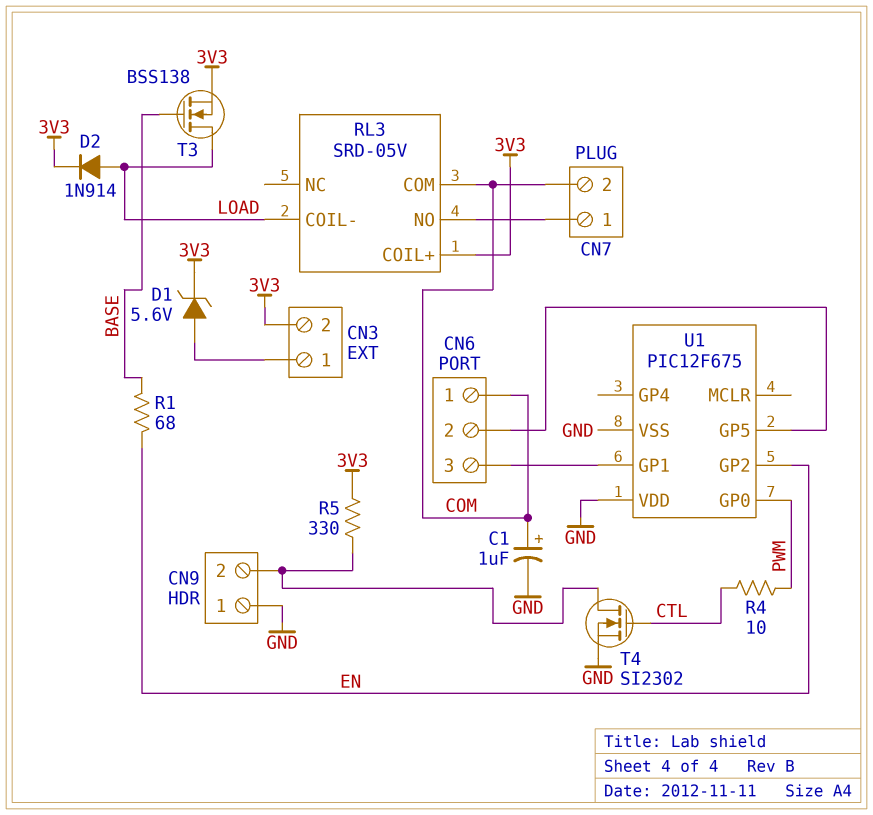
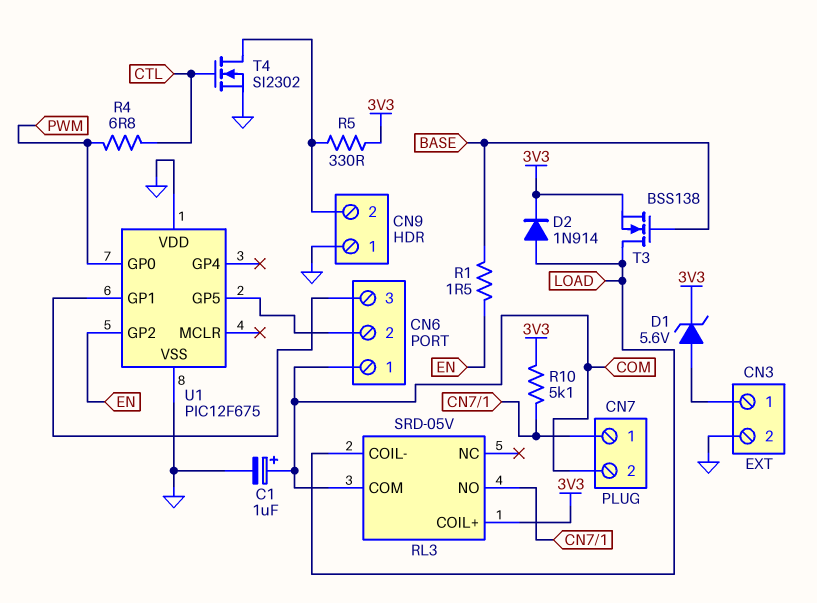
CN3 pin 2: 3V3 -> GND
R1: 68 (BASE, EN) -> 1.5 (BASE, EN)
R4: 10 (CTL, PWM) -> 6.8 (CTL, PWM)
R10: none -> 5.1k (3V3, CN7/1)

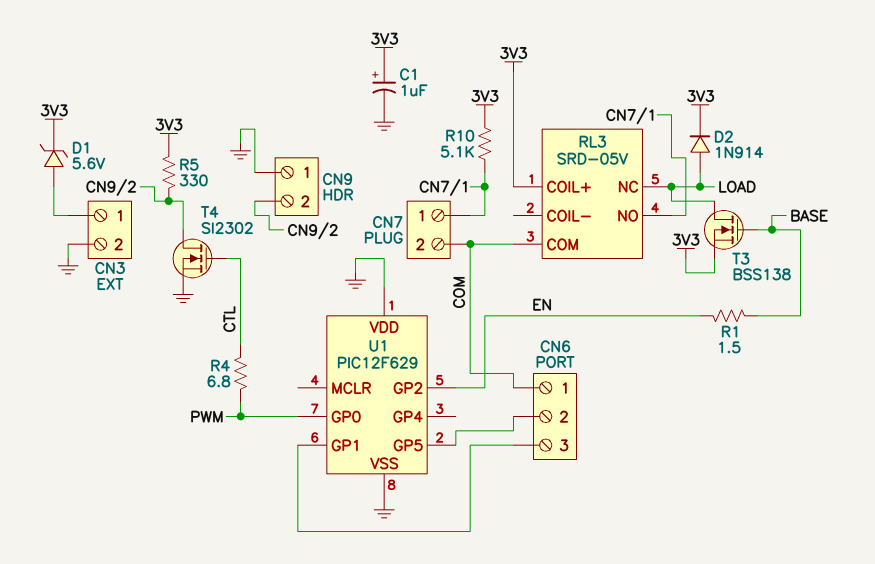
C1: 1uF (plus COM, minus GND) -> 1uF (plus 3V3, minus GND)
RL3 pin COIL-: LOAD -> none
RL3 pin NC: none -> LOAD
U1: PIC12F675 -> PIC12F629

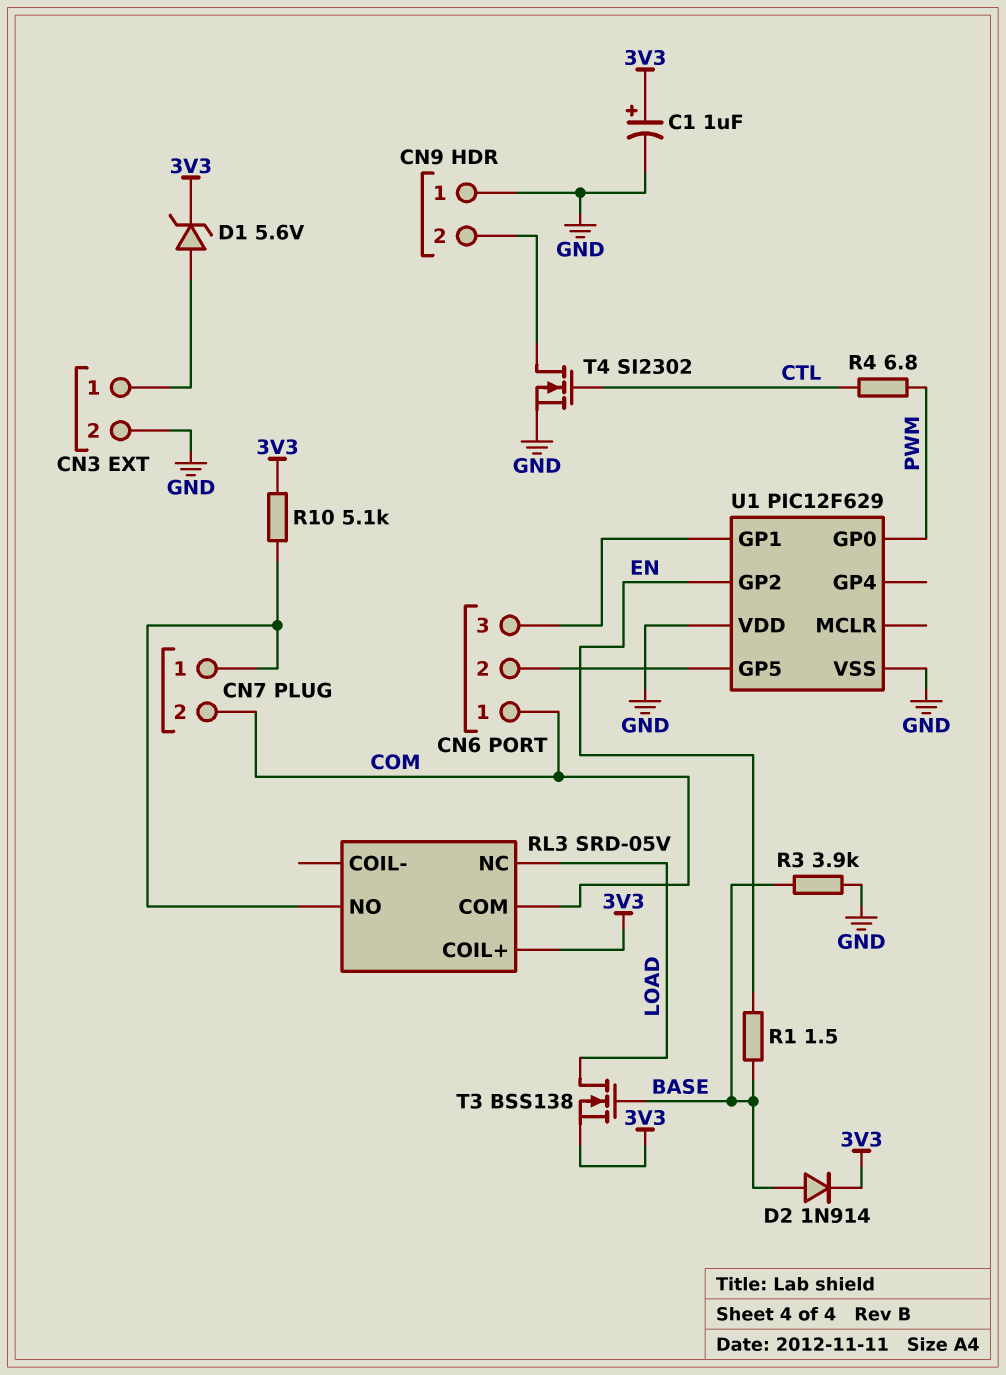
D2: diode 1N914 (A LOAD, K 3V3) -> diode 1N914 (A BASE, K 3V3)
R3: none -> 3.9k (BASE, GND)
R5: 330 (3V3, CN9/2) -> none

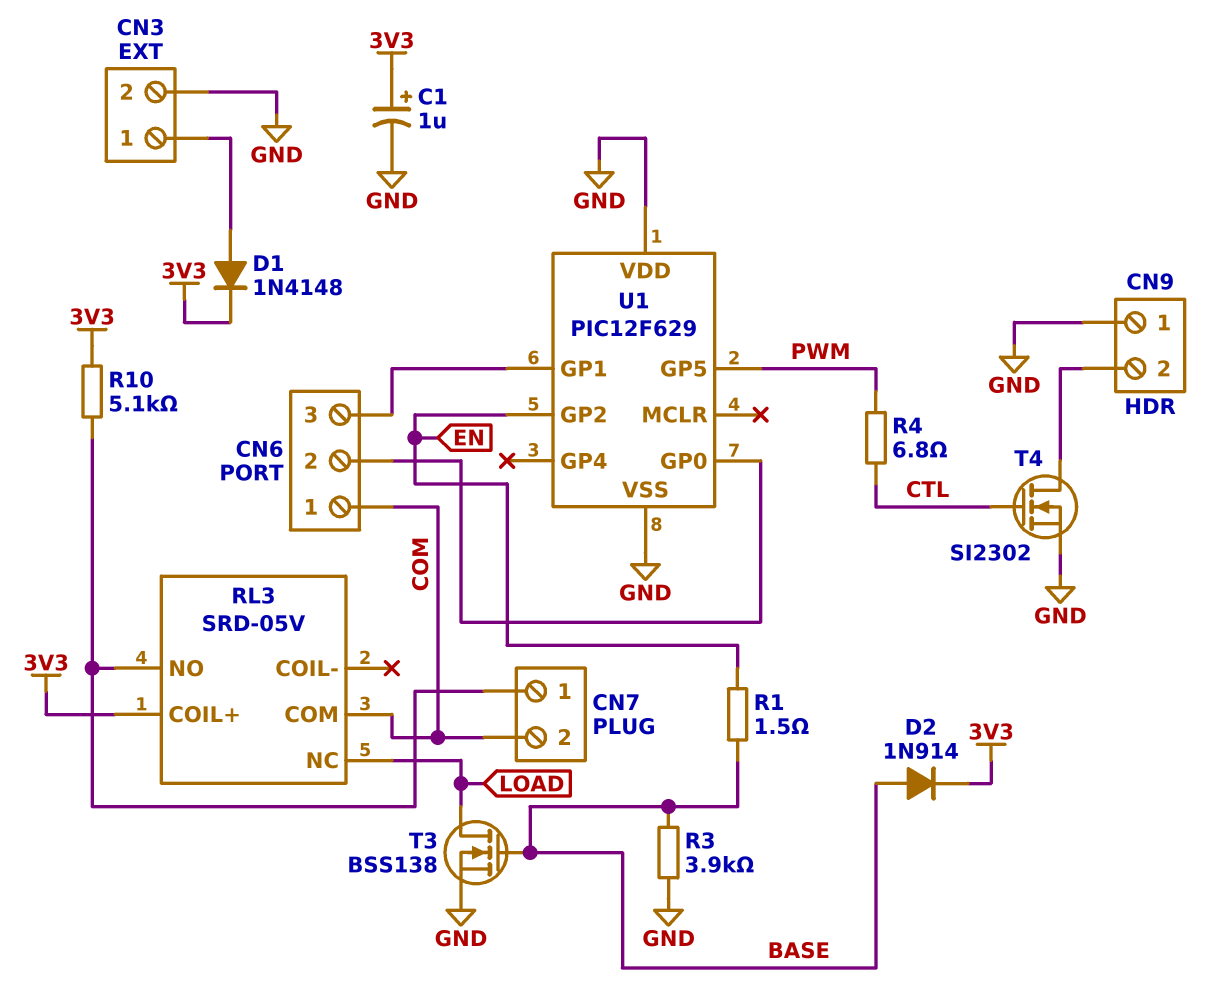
D1: zener 5.6V (A CN3/1, K 3V3) -> diode 1N4148 (A CN3/1, K 3V3)
T3: NMOS BSS138 (G BASE, D LOAD, S 3V3) -> NMOS BSS138 (G BASE, D LOAD, S GND)
U1 pin GP0: PWM -> CN6/2
U1 pin GP5: CN6/2 -> PWM

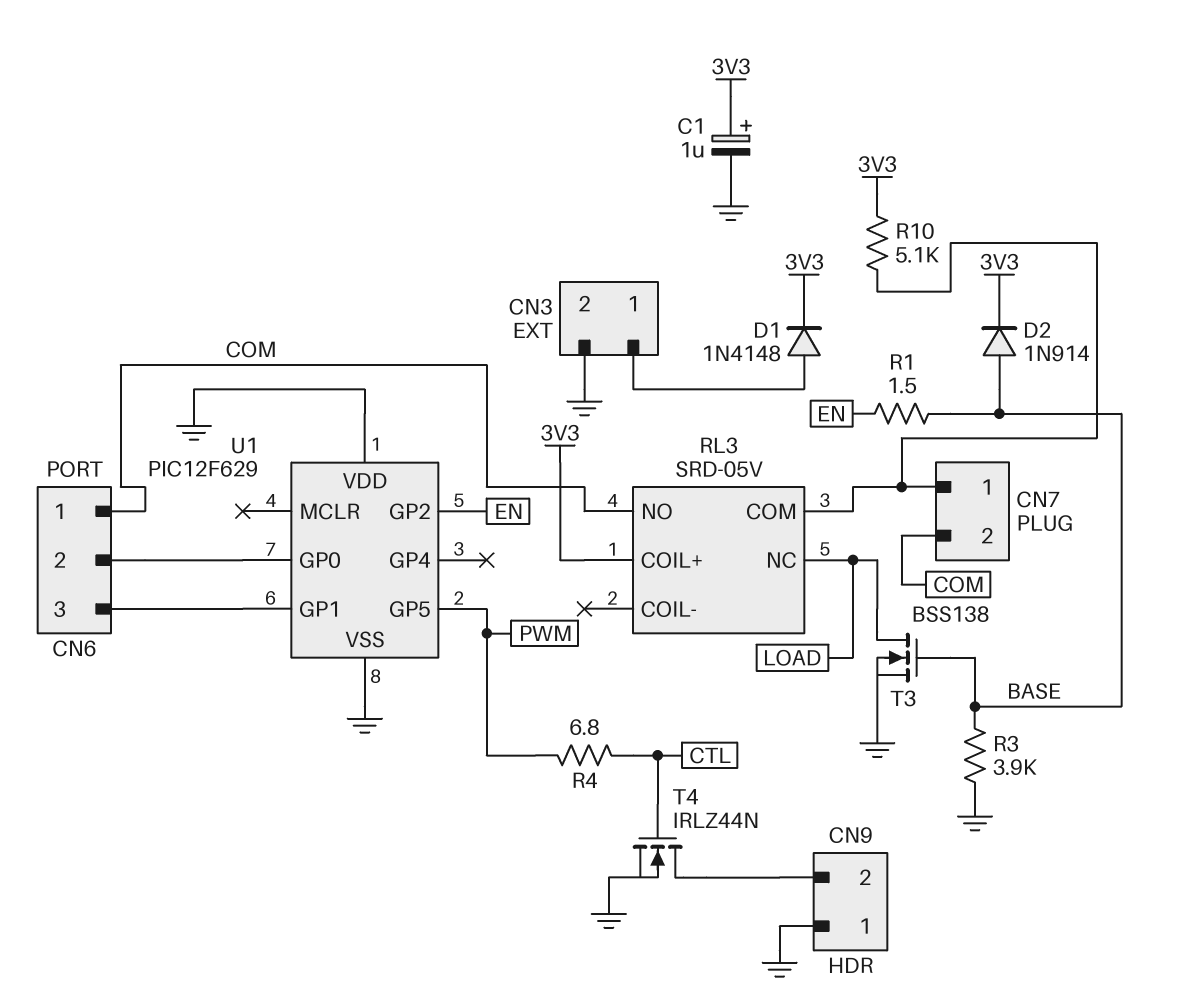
RL3 pin COM: COM -> CN7/1
RL3 pin NO: CN7/1 -> COM
T4: NMOS SI2302 (G CTL, D CN9/2, S GND) -> NMOS IRLZ44N (G CTL, D CN9/2, S GND)

